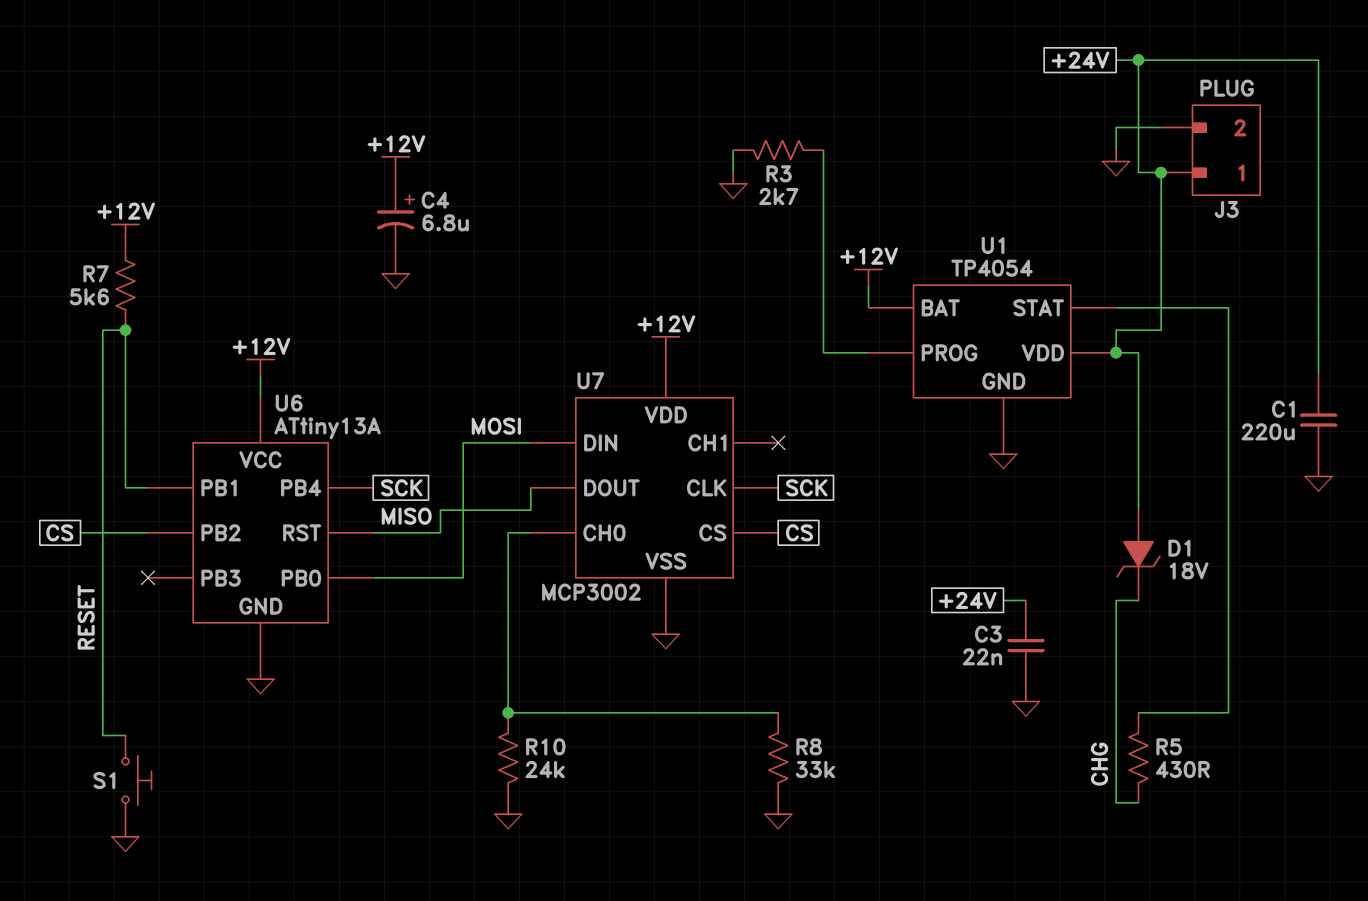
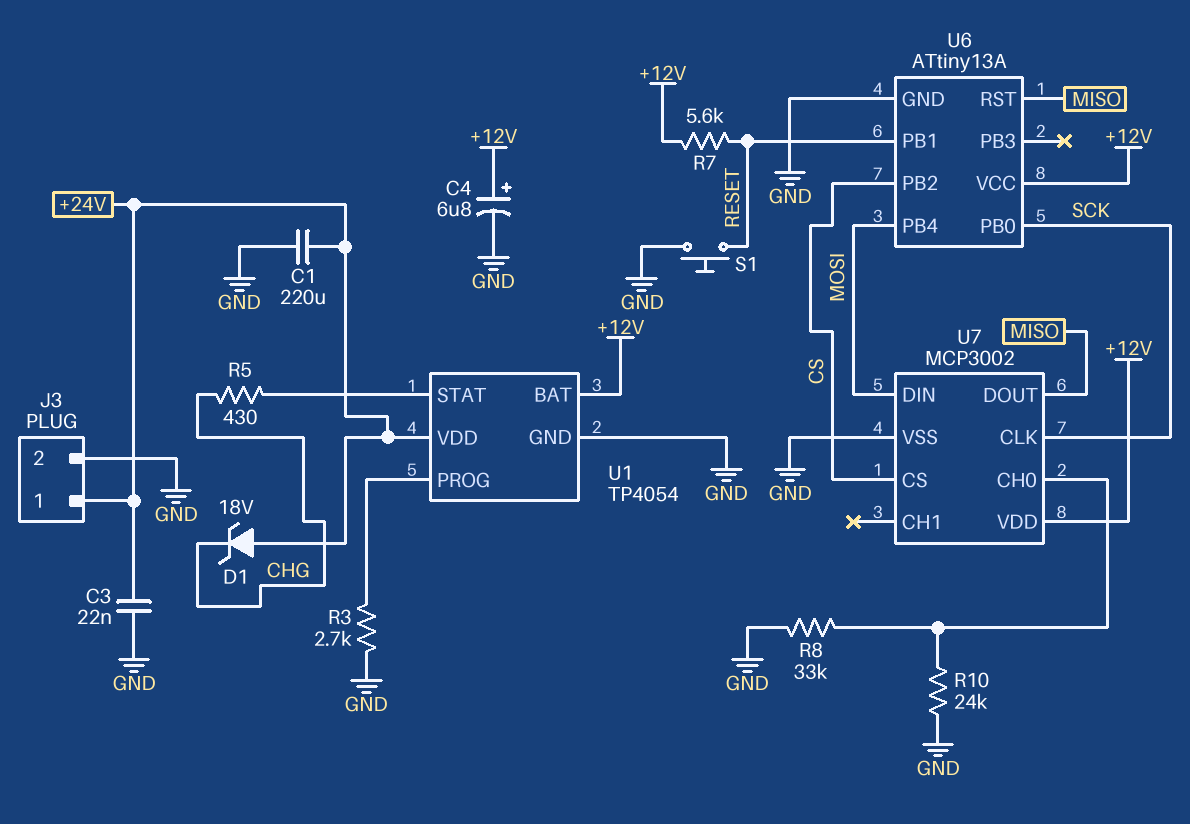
U6 pin PB0: MOSI -> SCK
U6 pin PB4: SCK -> MOSI

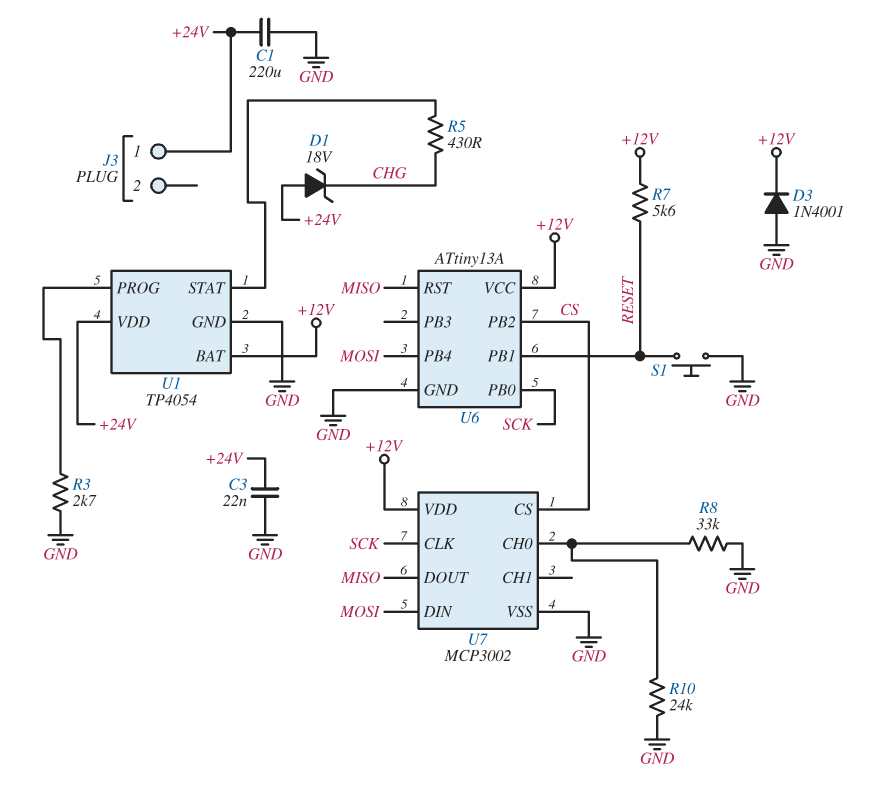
C4: 6.8uF (plus +12V, minus GND) -> none
D3: none -> diode 1N4001 (A GND, K +12V)
J3 pin 2: GND -> none

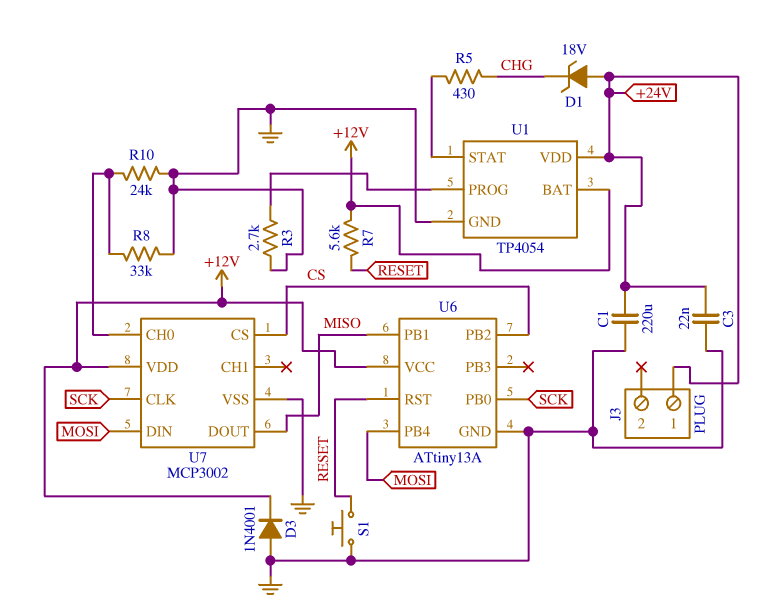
U6 pin PB1: RESET -> MISO
U6 pin RST: MISO -> RESET

